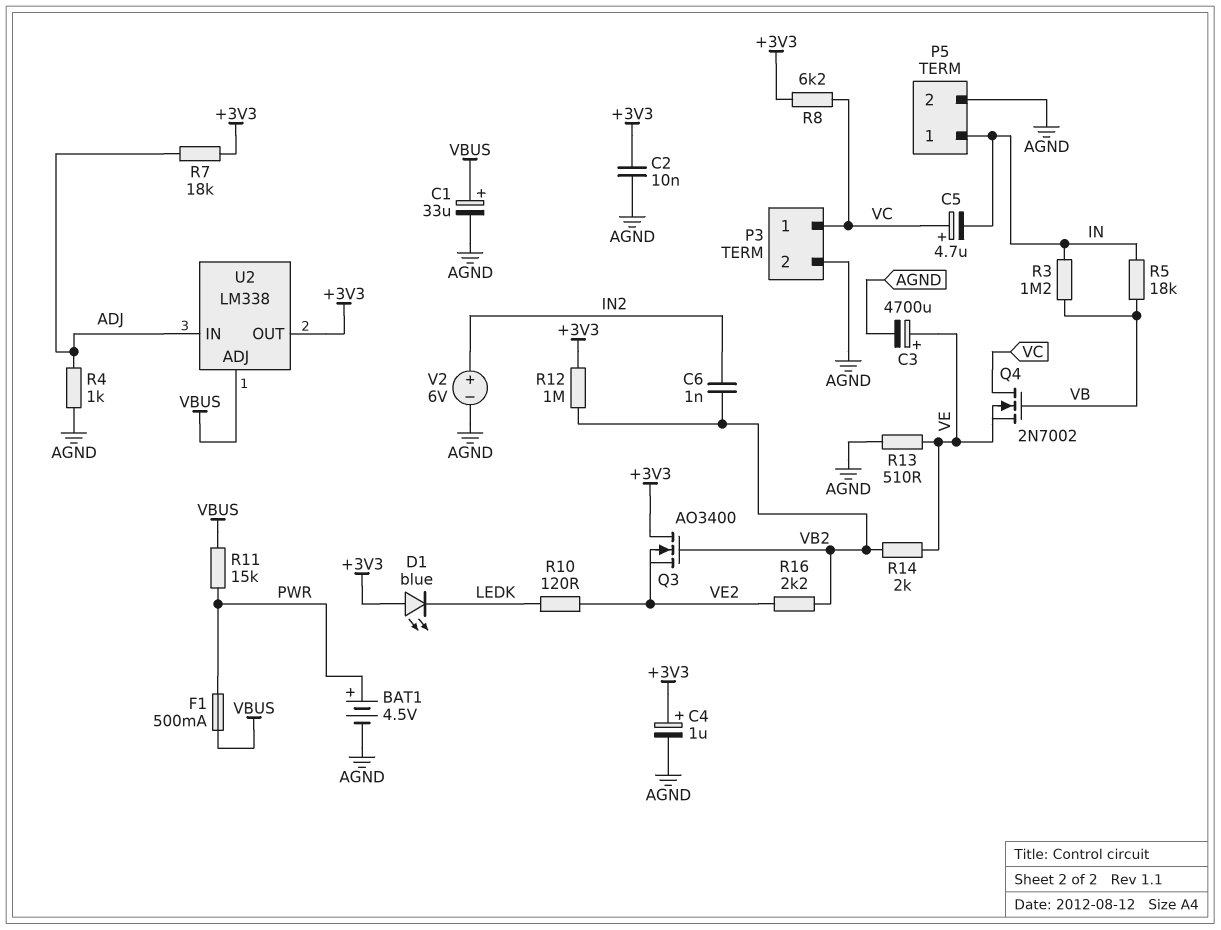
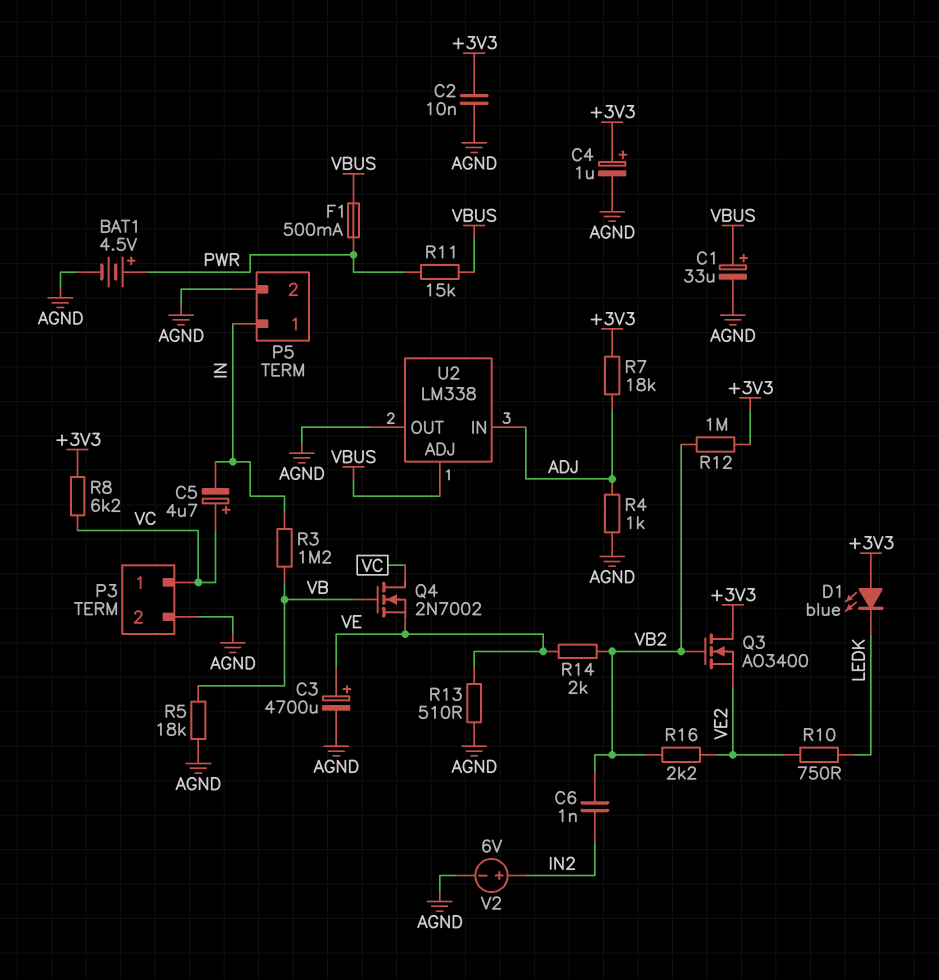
R5: 18k (IN, VB) -> 18k (AGND, VB)
R10: 120 (LEDK, VE2) -> 750 (LEDK, VE2)
U2 pin OUT: +3V3 -> AGND

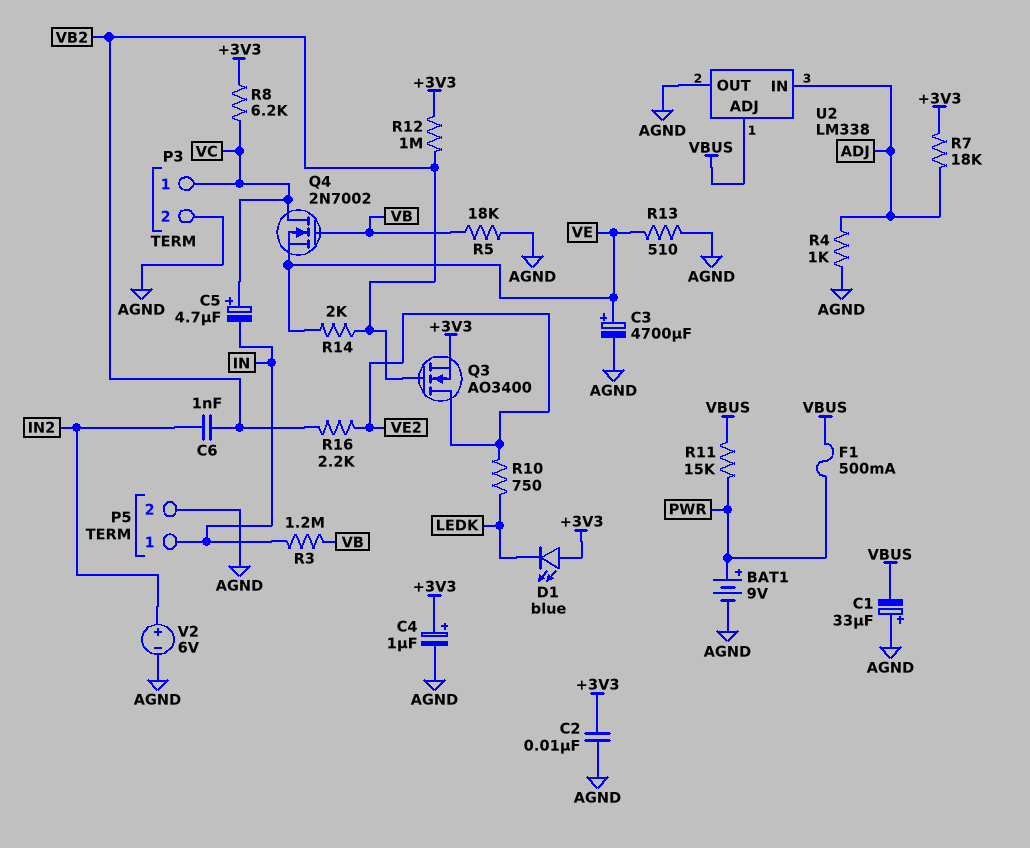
BAT1: 4.5V (plus PWR, minus AGND) -> 9V (plus PWR, minus AGND)
C1: 33uF (plus VBUS, minus AGND) -> 33uF (plus AGND, minus VBUS)
Q3: NMOS AO3400 (G VB2, D +3V3, S VE2) -> NMOS AO3400 (G VB2, D VE2, S +3V3)

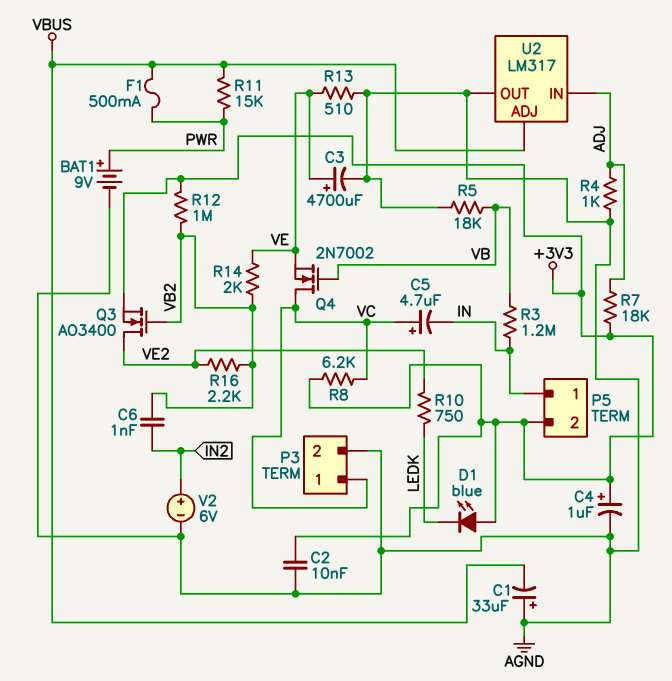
P5 pin 2: AGND -> +3V3
U2: LM338 -> LM317

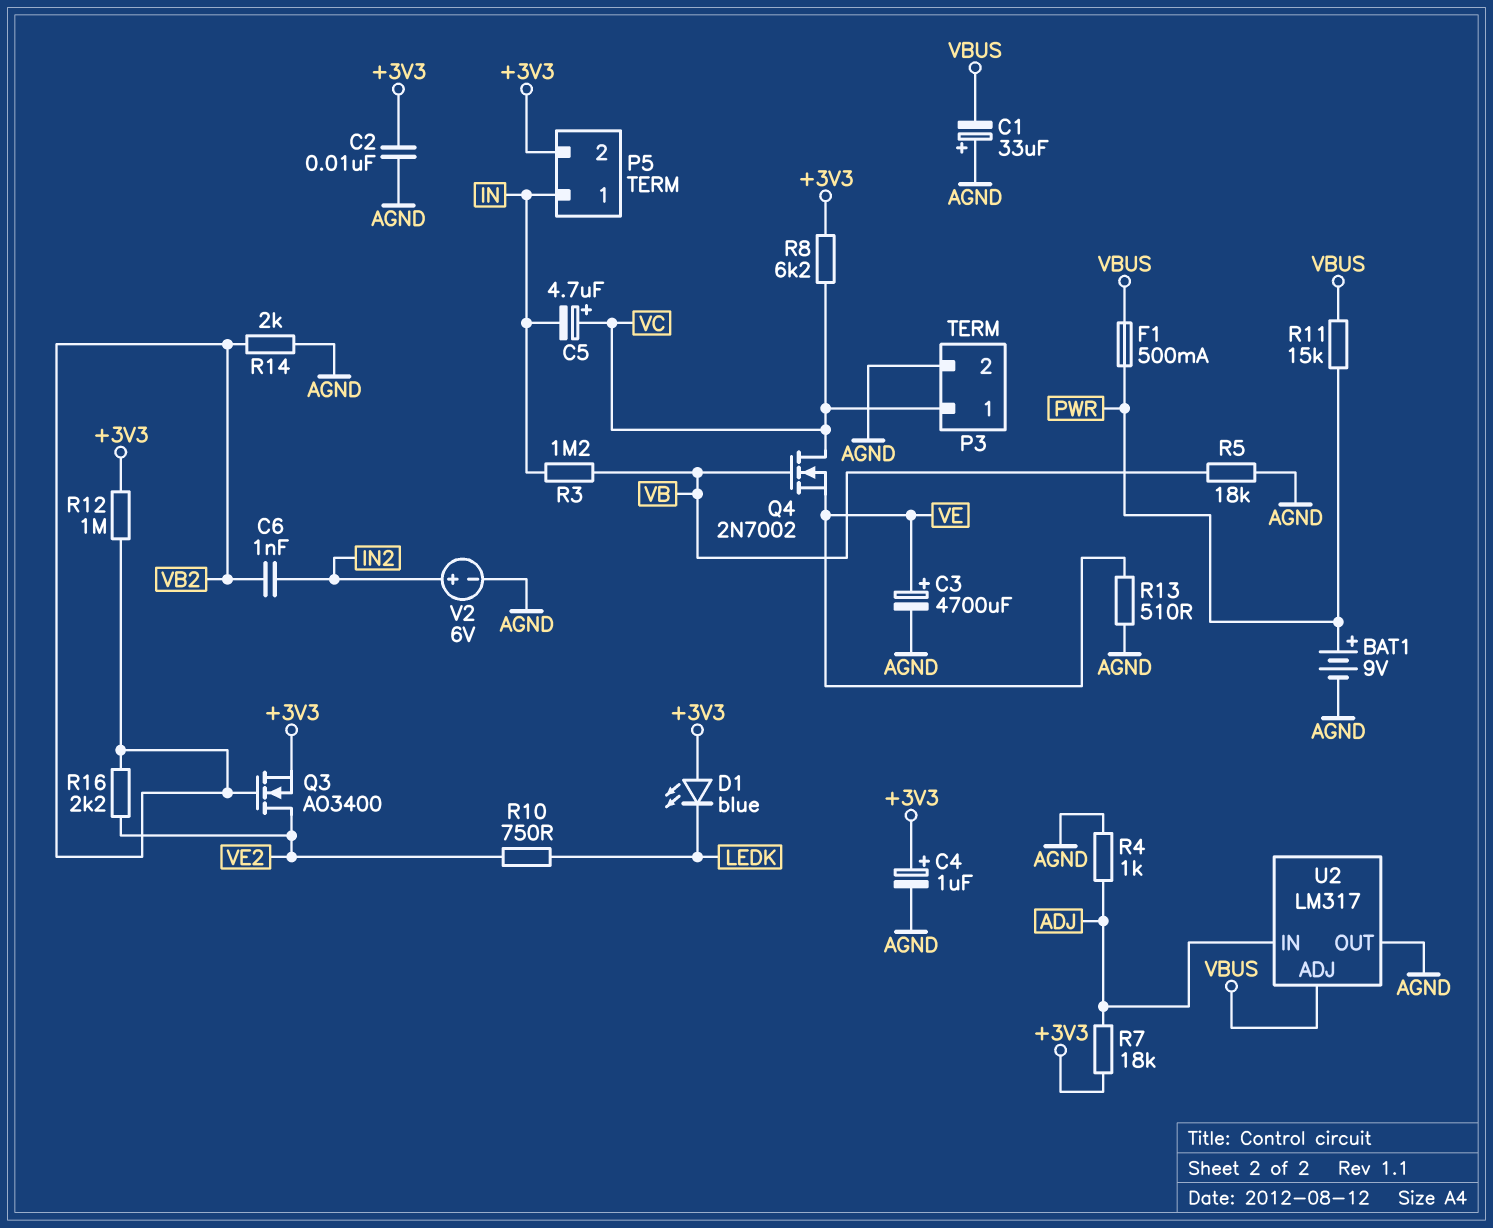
R14: 2k (VB2, VE) -> 2k (AGND, VB2)

